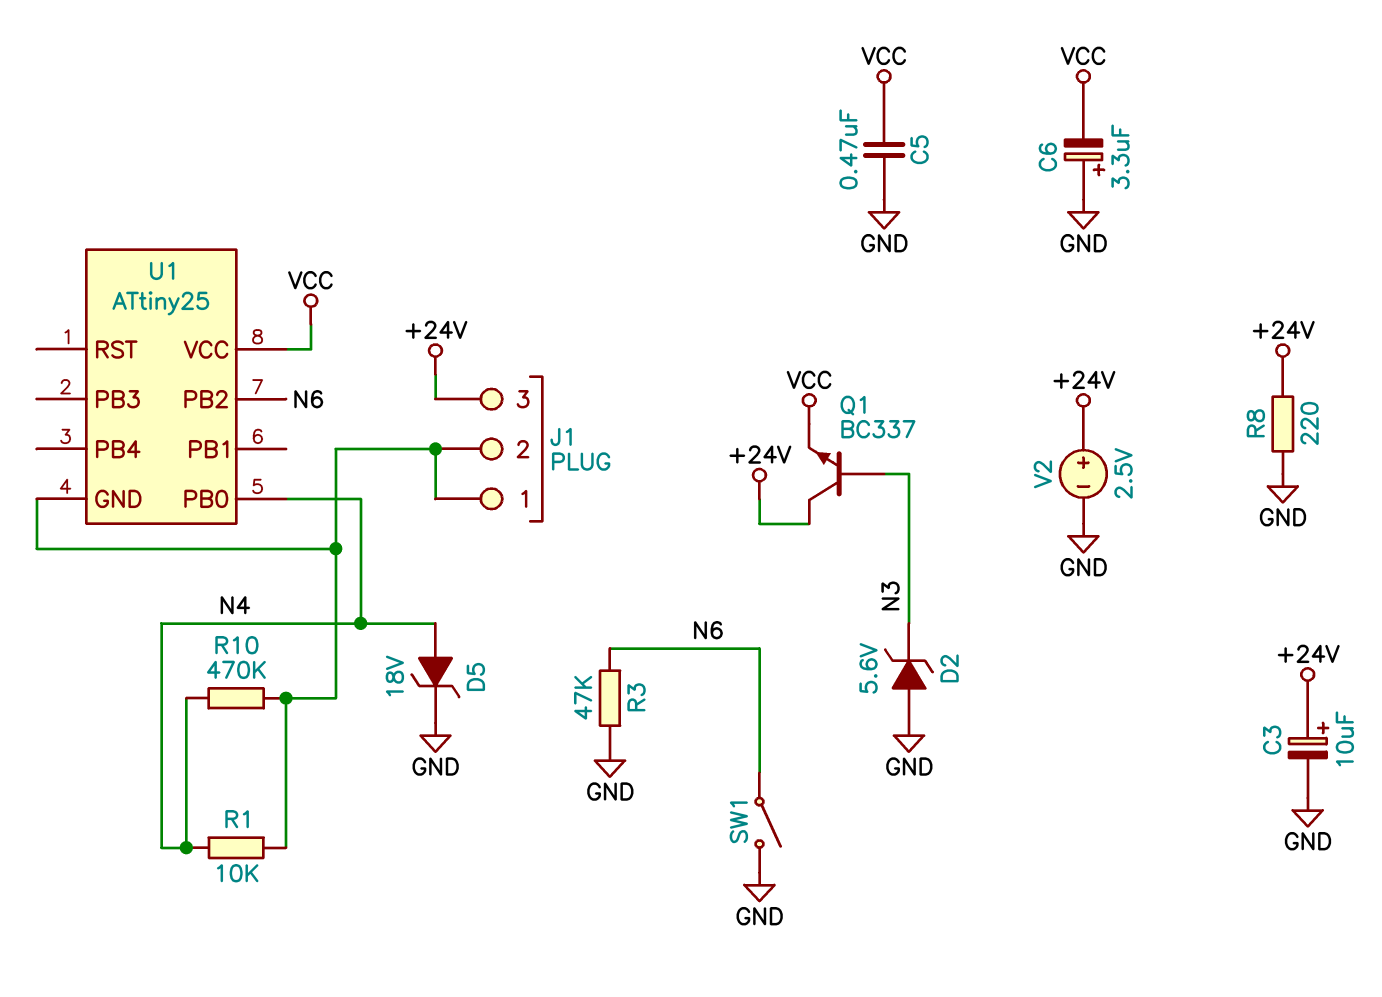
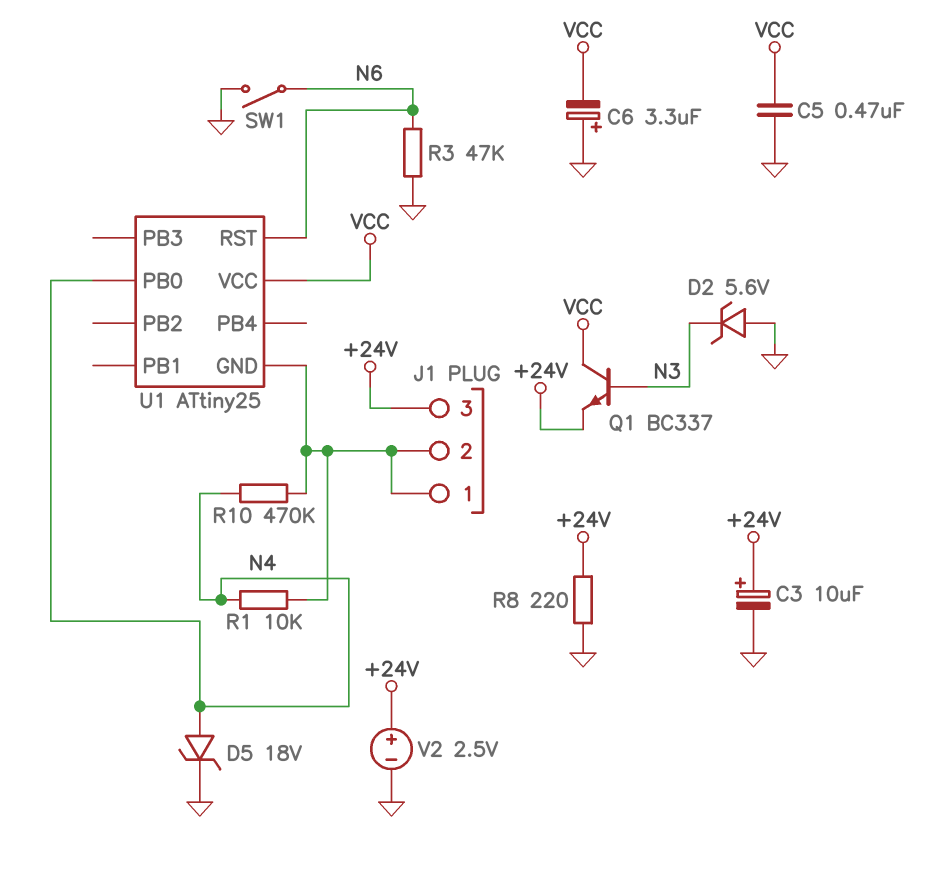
Q1: NPN BC337 (B N3, C +24V, E VCC) -> NPN BC337 (B N3, C VCC, E +24V)
U1 pin PB2: N6 -> none
U1 pin RST: none -> N6

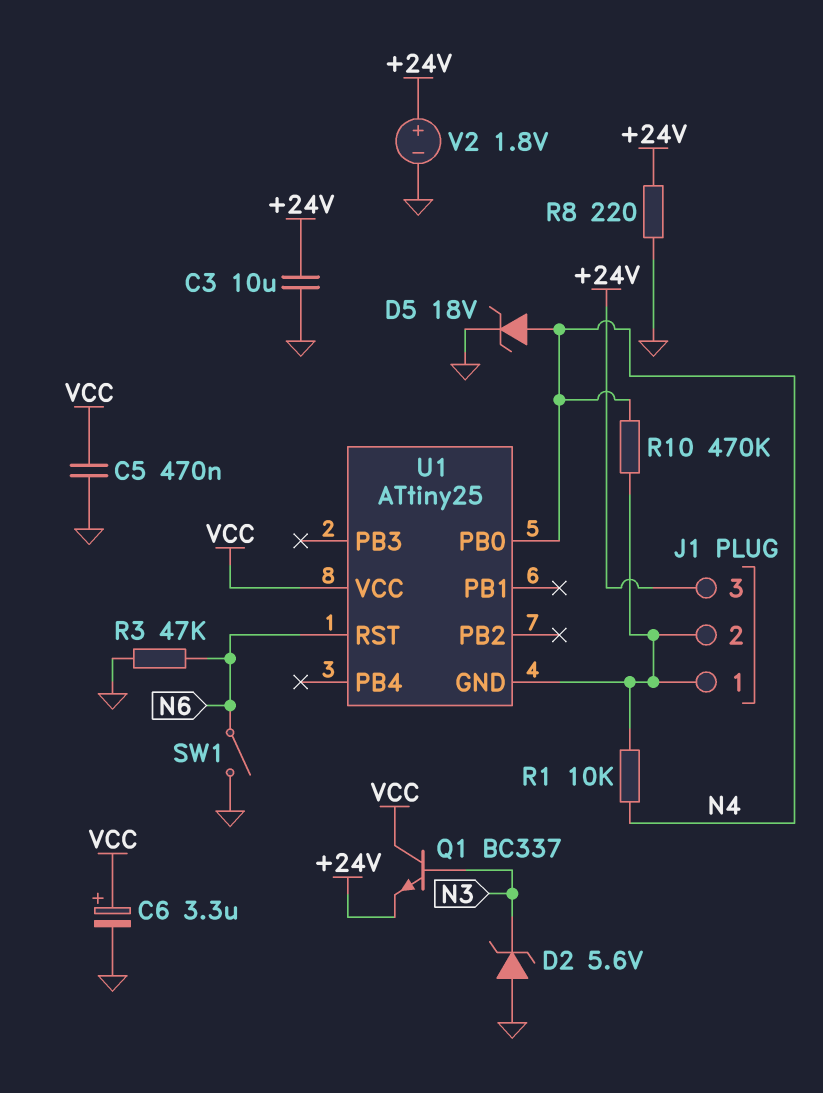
C3: 10uF (plus +24V, minus GND) -> 10uF (+24V, GND)
C6: 3.3uF (plus GND, minus VCC) -> 3.3uF (plus VCC, minus GND)
V2: 2.5V (plus +24V, minus GND) -> 1.8V (plus +24V, minus GND)

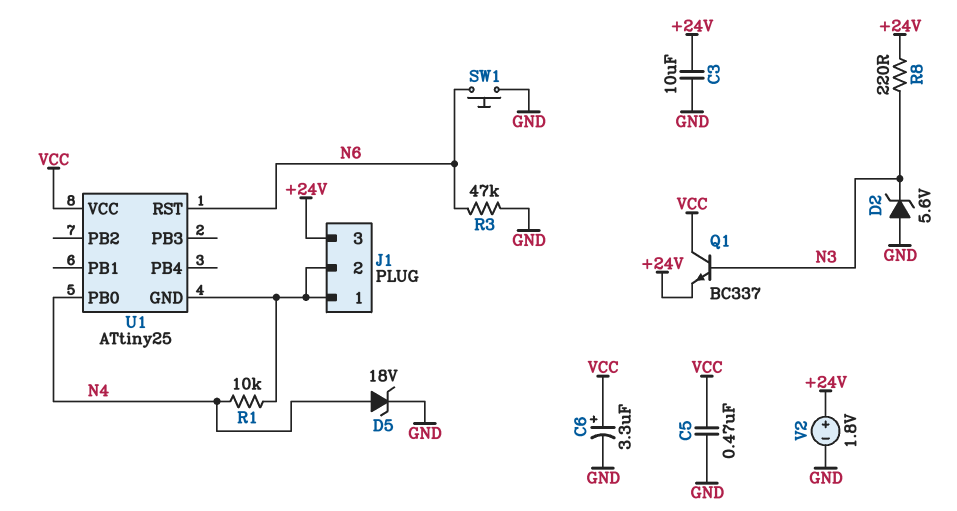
R8: 220 (+24V, GND) -> 220 (+24V, N3)
R10: 470k (J1/1, N4) -> none
SW1: switch (GND, N6) -> button (GND, N6)

